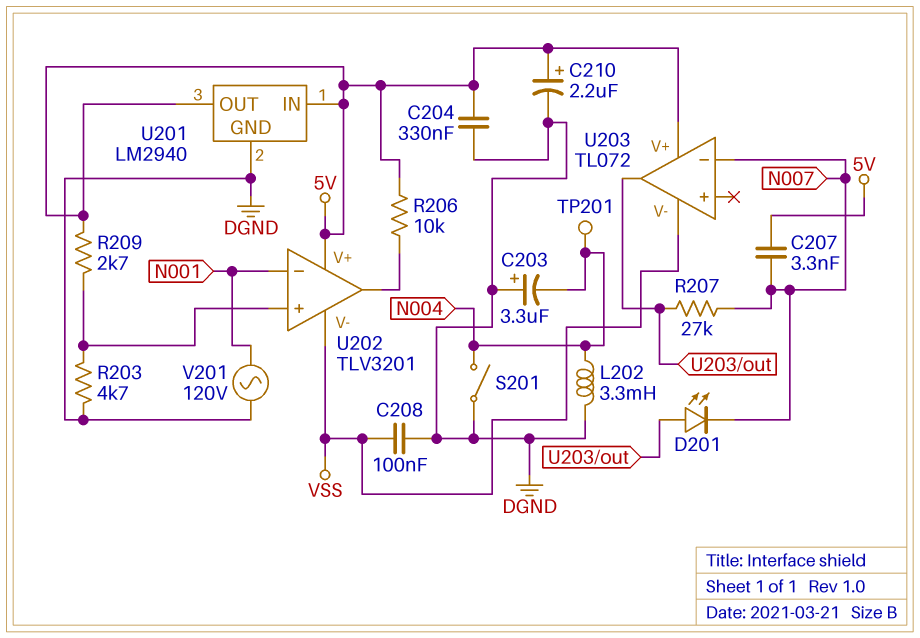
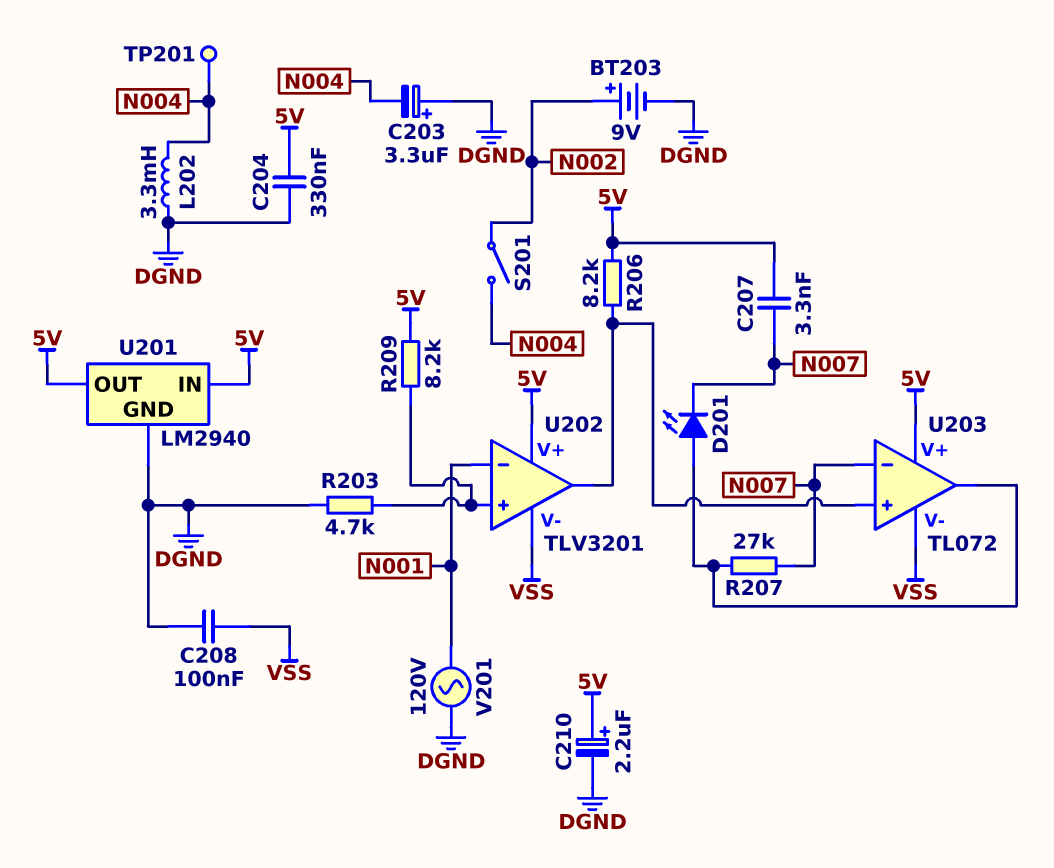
BT203: none -> 9V (plus N002, minus DGND)
R206: 10k (5V, U202/out) -> 8.2k (5V, U202/out)
R209: 2.7k (5V, U202/in+) -> 8.2k (5V, U202/in+)
S201: switch (DGND, N004) -> switch (N002, N004)
U203 pin in+: none -> U202/out

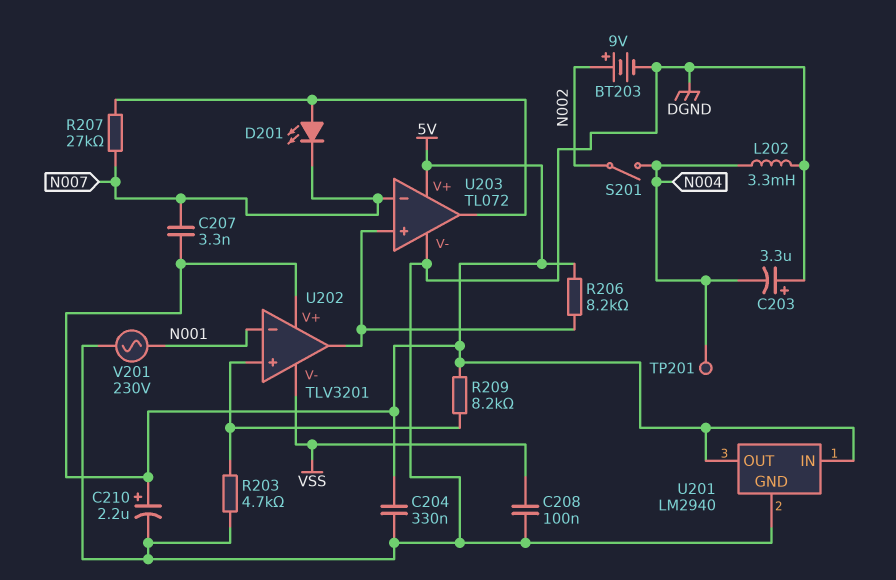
U203 pin V-: VSS -> DGND
V201: AC 120V (DGND, N001) -> AC 230V (DGND, N001)

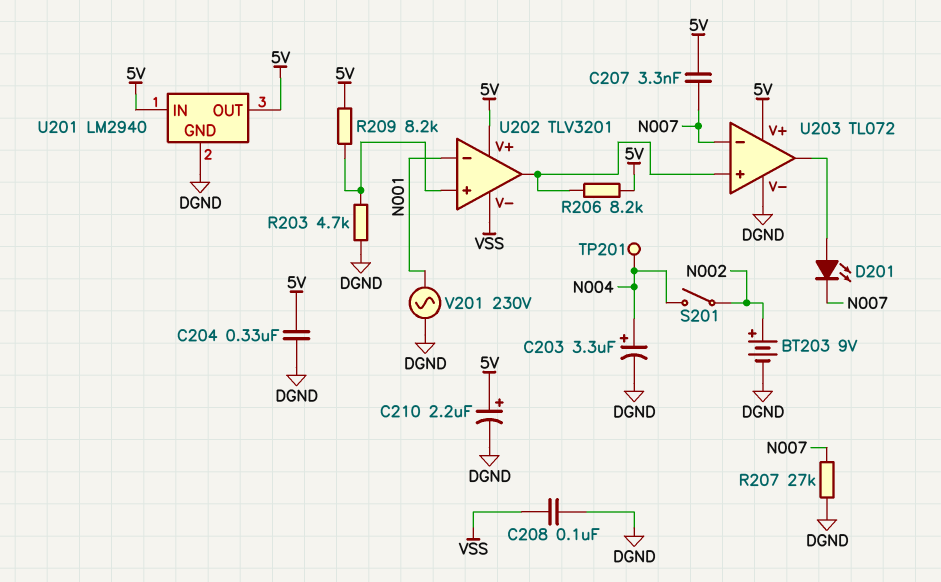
C203: 3.3uF (plus DGND, minus N004) -> 3.3uF (plus N004, minus DGND)
L202: 3.3mH (DGND, N004) -> none
R207: 27k (N007, U203/out) -> 27k (DGND, N007)

